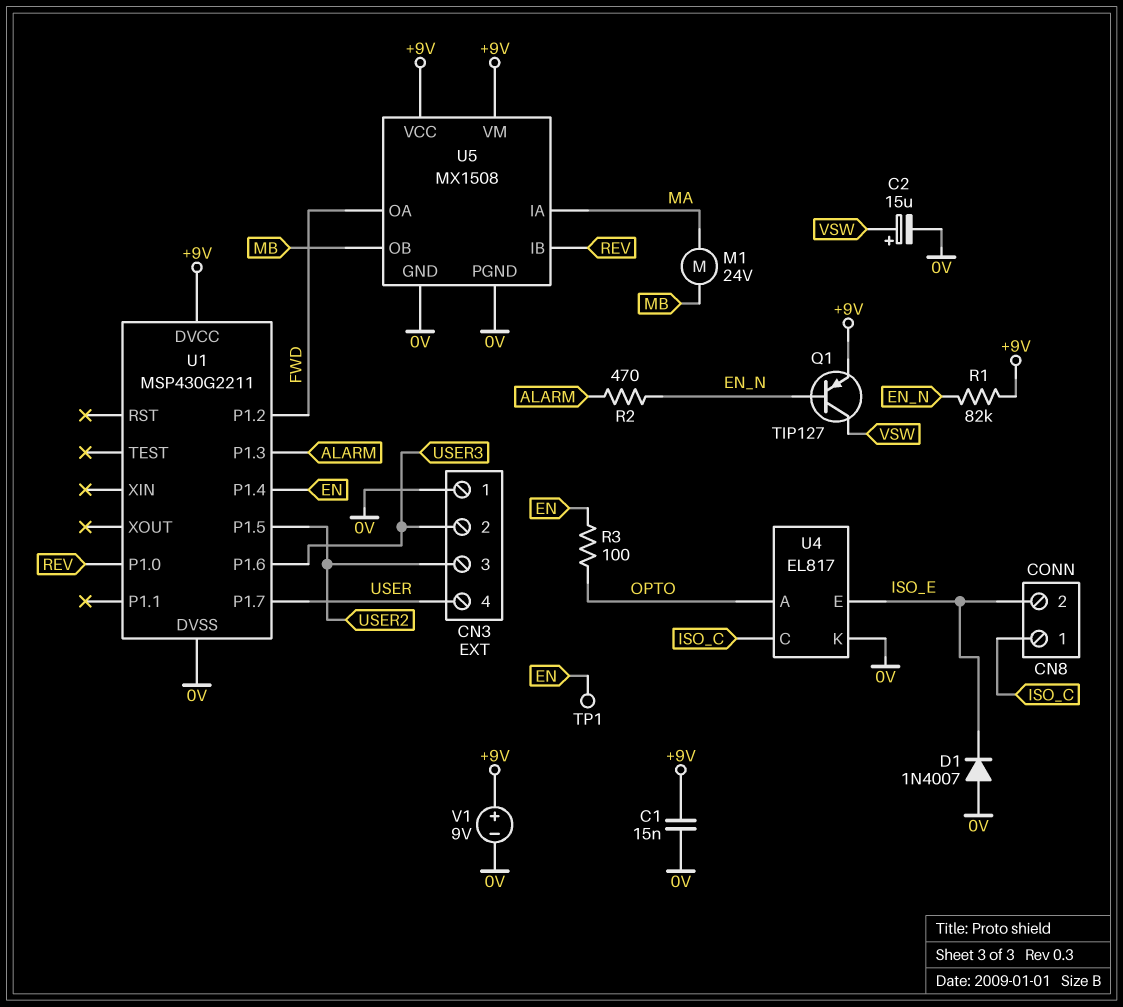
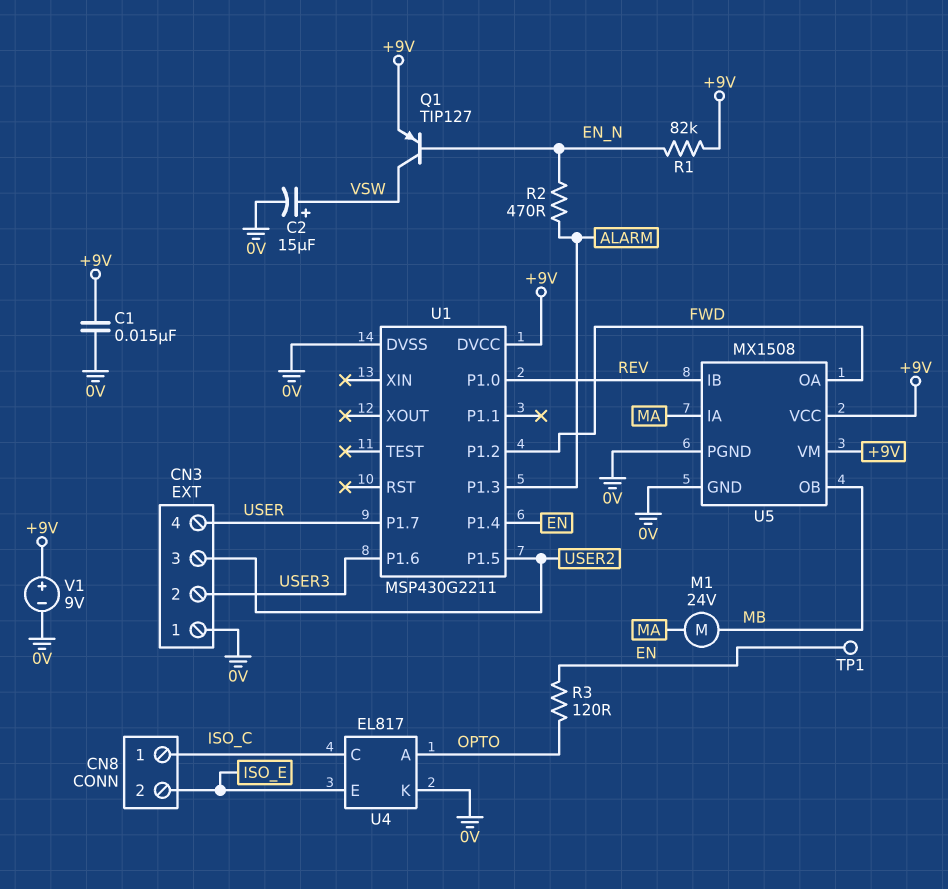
D1: diode 1N4007 (A 0V, K ISO_E) -> none
R3: 100 (EN, OPTO) -> 120 (EN, OPTO)

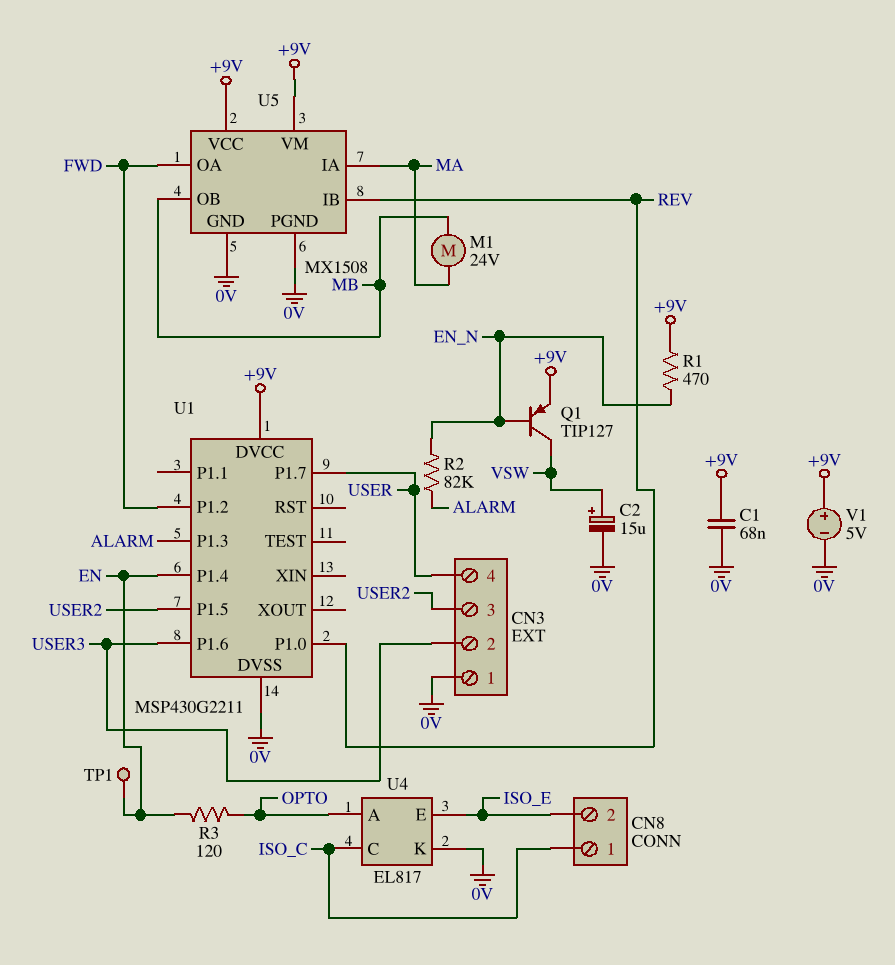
C1: 15nF (+9V, 0V) -> 68nF (+9V, 0V)
R1: 82k (+9V, EN_N) -> 470 (+9V, EN_N)
R2: 470 (ALARM, EN_N) -> 82k (ALARM, EN_N)
V1: 9V (plus +9V, minus 0V) -> 5V (plus +9V, minus 0V)

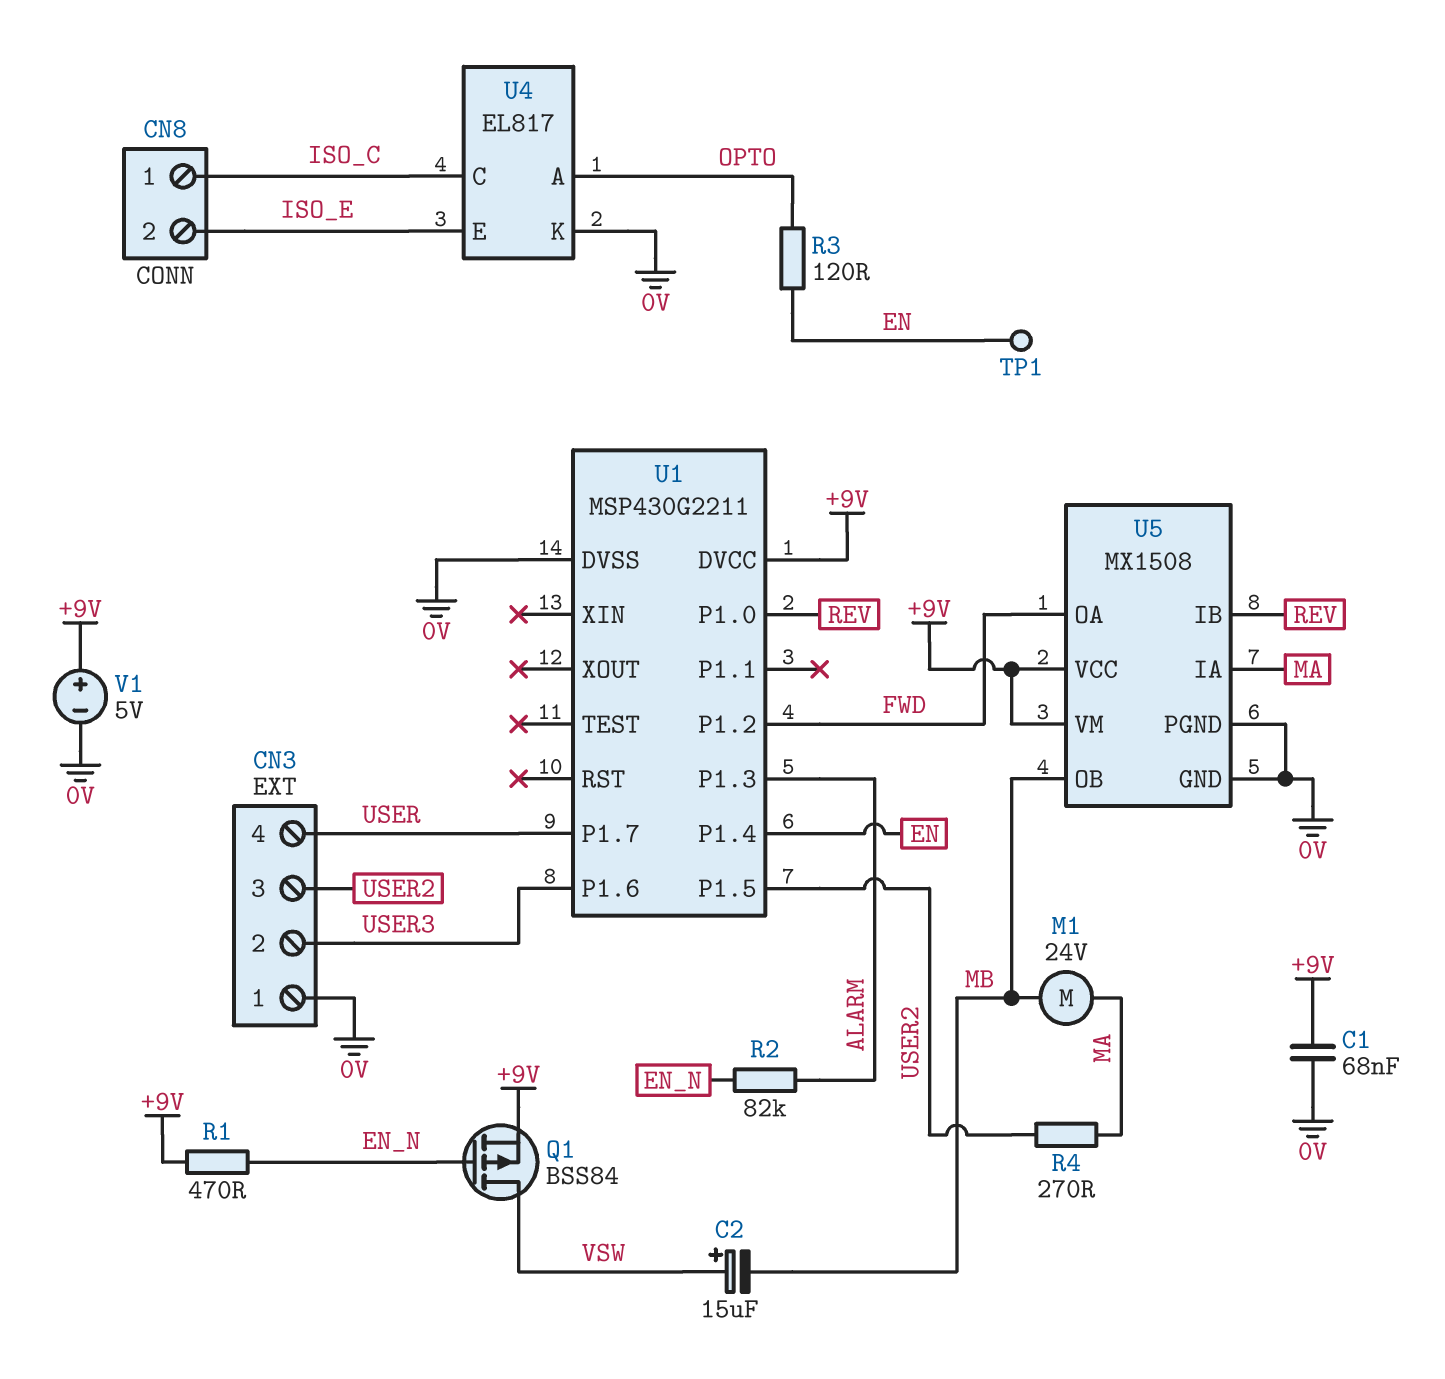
C2: 15uF (plus VSW, minus 0V) -> 15uF (plus VSW, minus MB)
Q1: PNP TIP127 (B EN_N, C VSW, E +9V) -> PMOS BSS84 (G EN_N, D VSW, S +9V)
R4: none -> 270 (MA, USER2)

